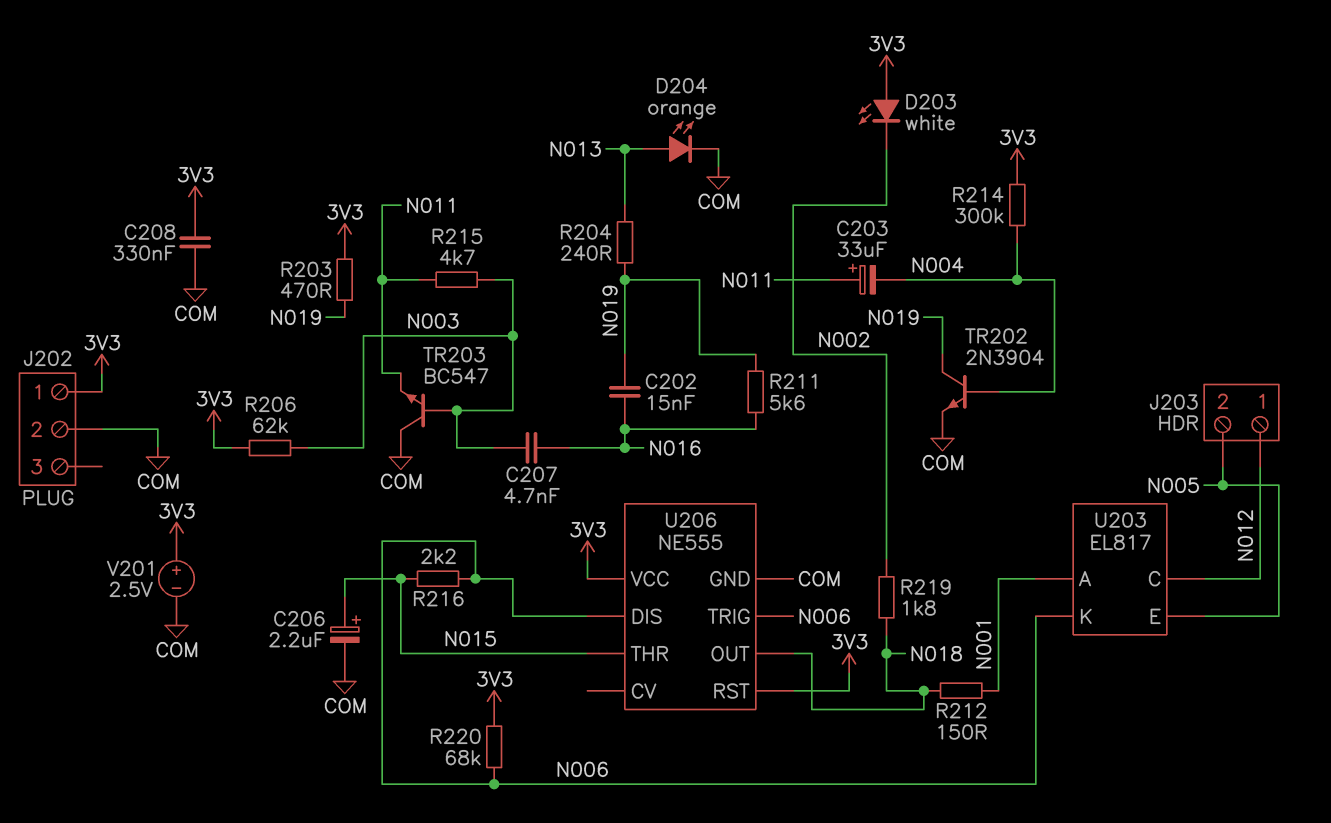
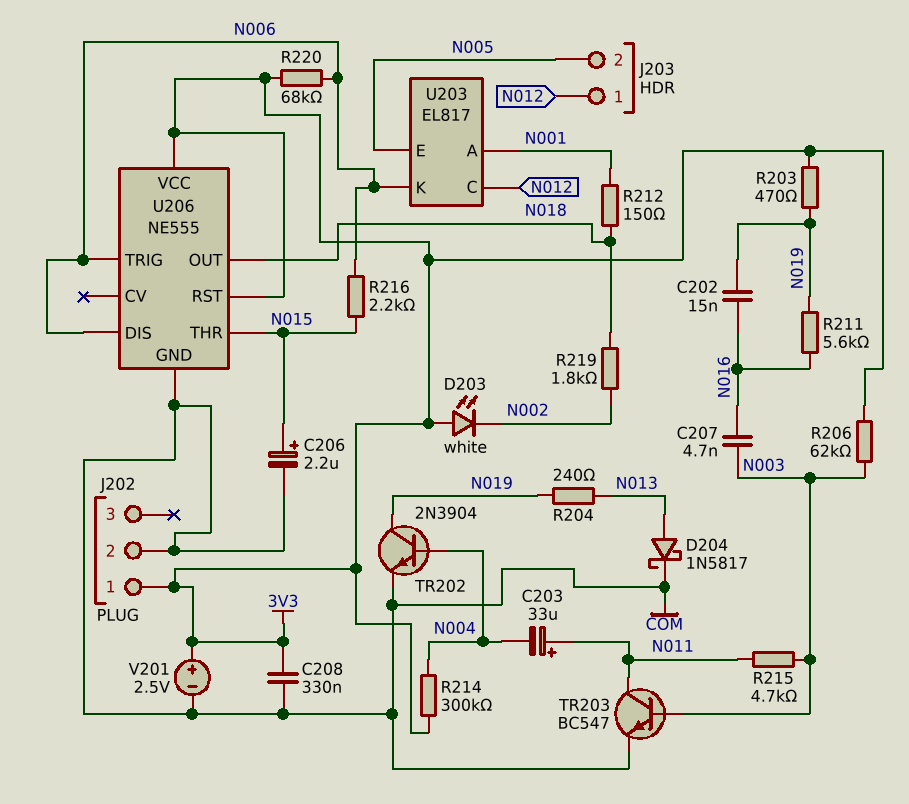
D204: LED orange (A N013, K COM) -> schottky 1N5817 (A N013, K COM)
TR203: NPN BC547 (B N003, C COM, E N011) -> NPN BC547 (B N003, C N011, E COM)

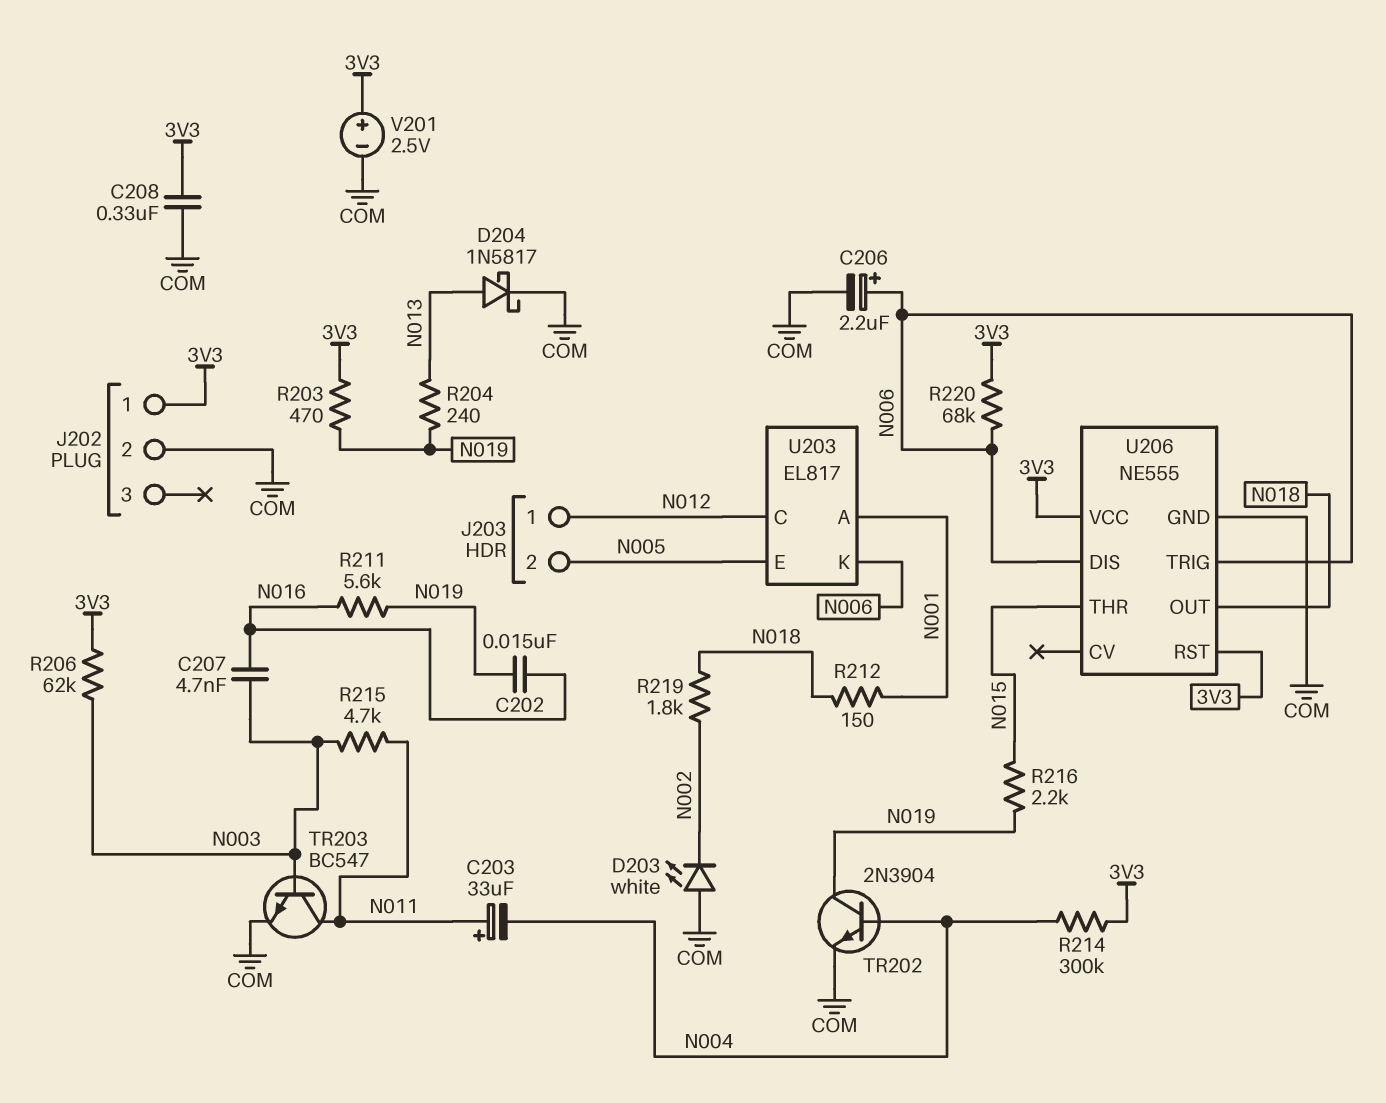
C206: 2.2uF (plus N015, minus COM) -> 2.2uF (plus N006, minus COM)
D203: LED white (A 3V3, K N002) -> LED white (A COM, K N002)
R216: 2.2k (N006, N015) -> 2.2k (N015, N019)

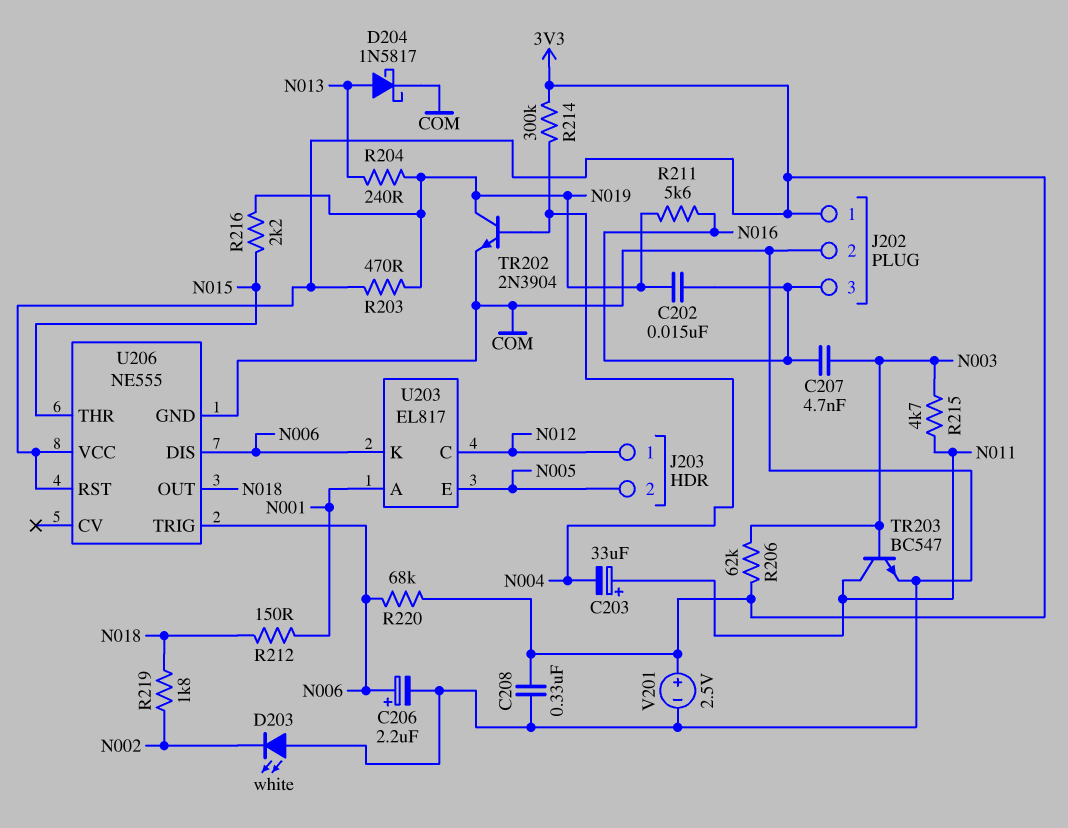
J202 pin 3: none -> N016

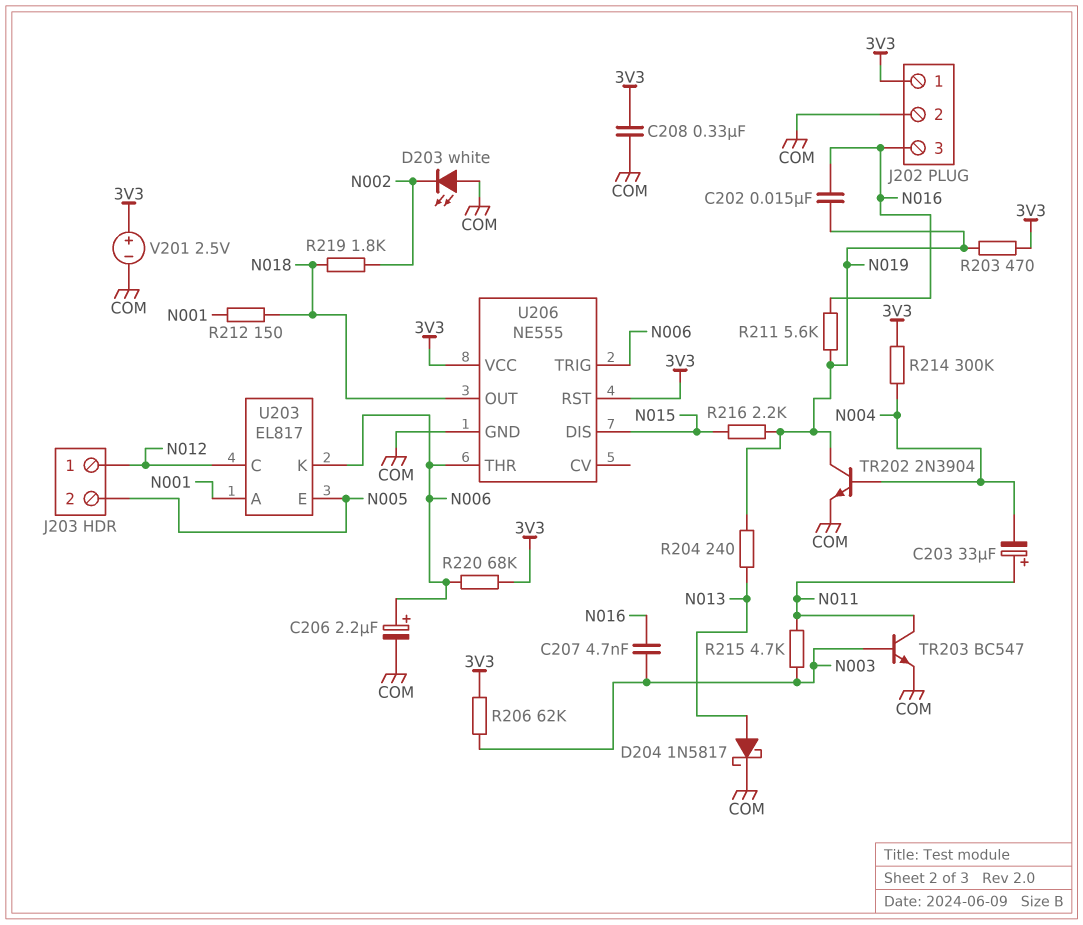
U206 pin DIS: N006 -> N015
U206 pin THR: N015 -> N006

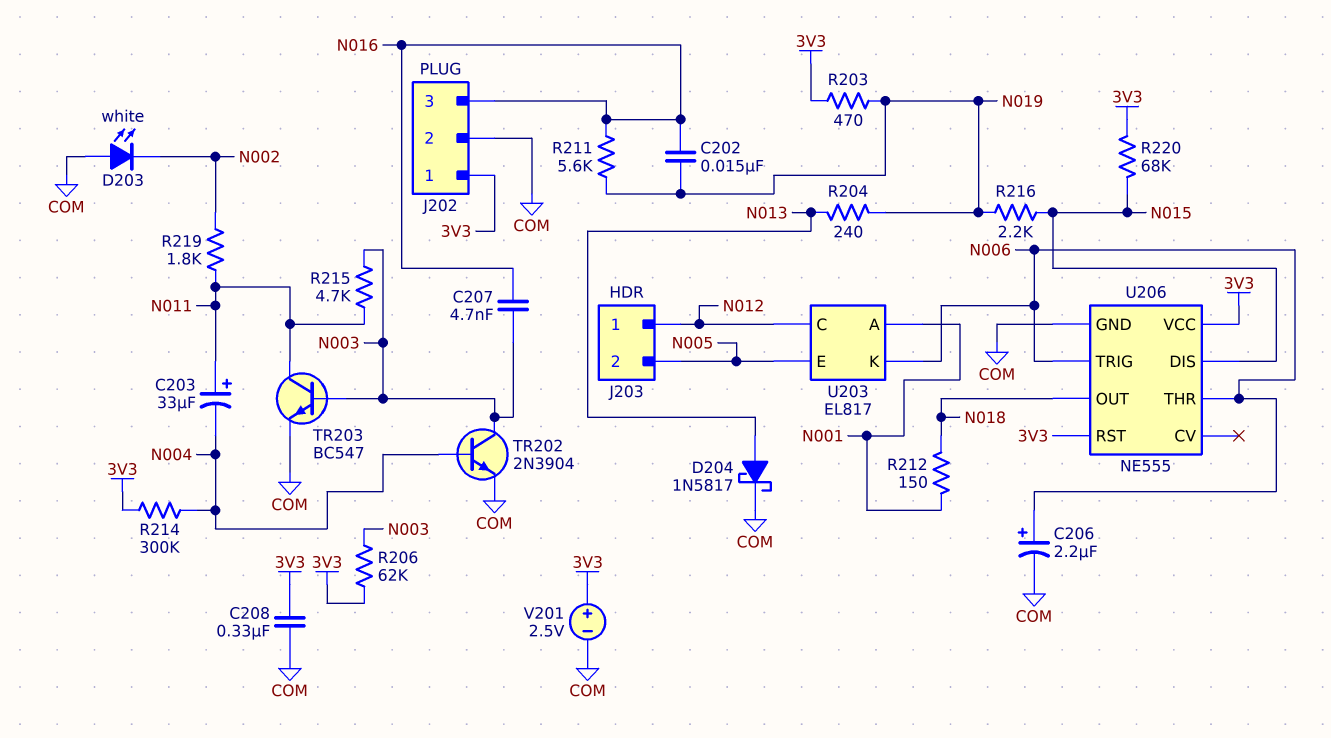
R219: 1.8k (N002, N018) -> 1.8k (N002, N011)
R220: 68k (3V3, N006) -> 68k (3V3, N015)
TR202: NPN 2N3904 (B N004, C N019, E COM) -> NPN 2N3904 (B N004, C N003, E COM)

